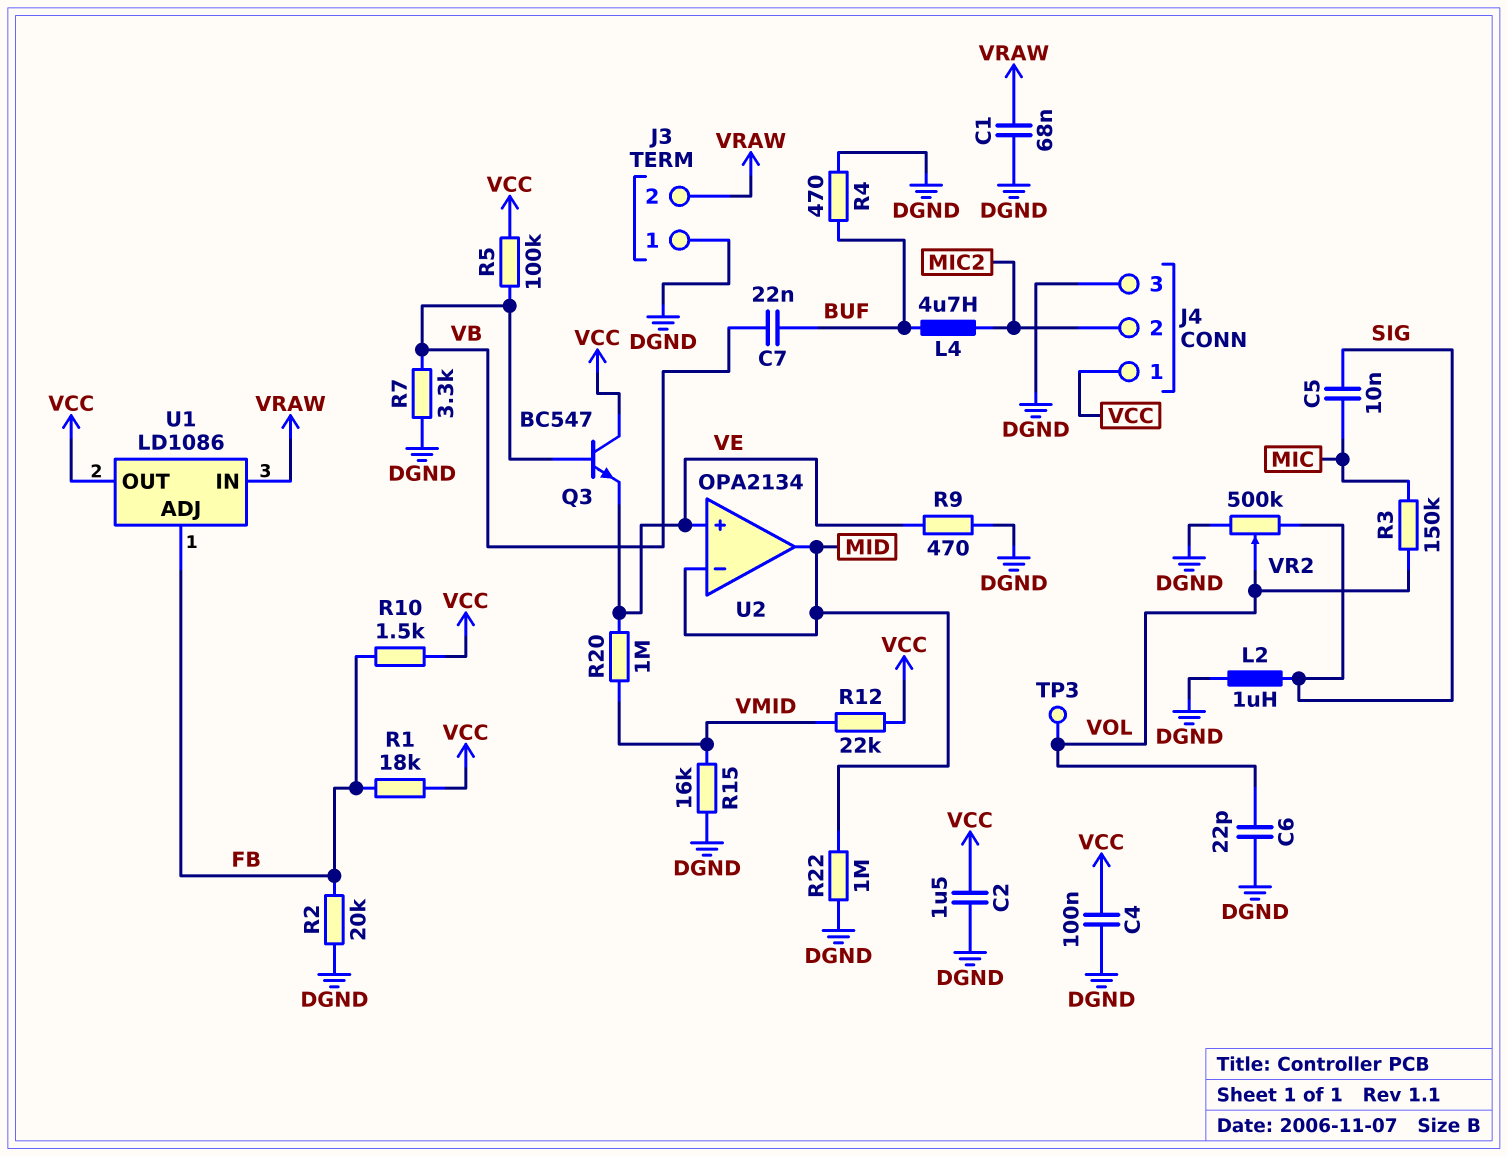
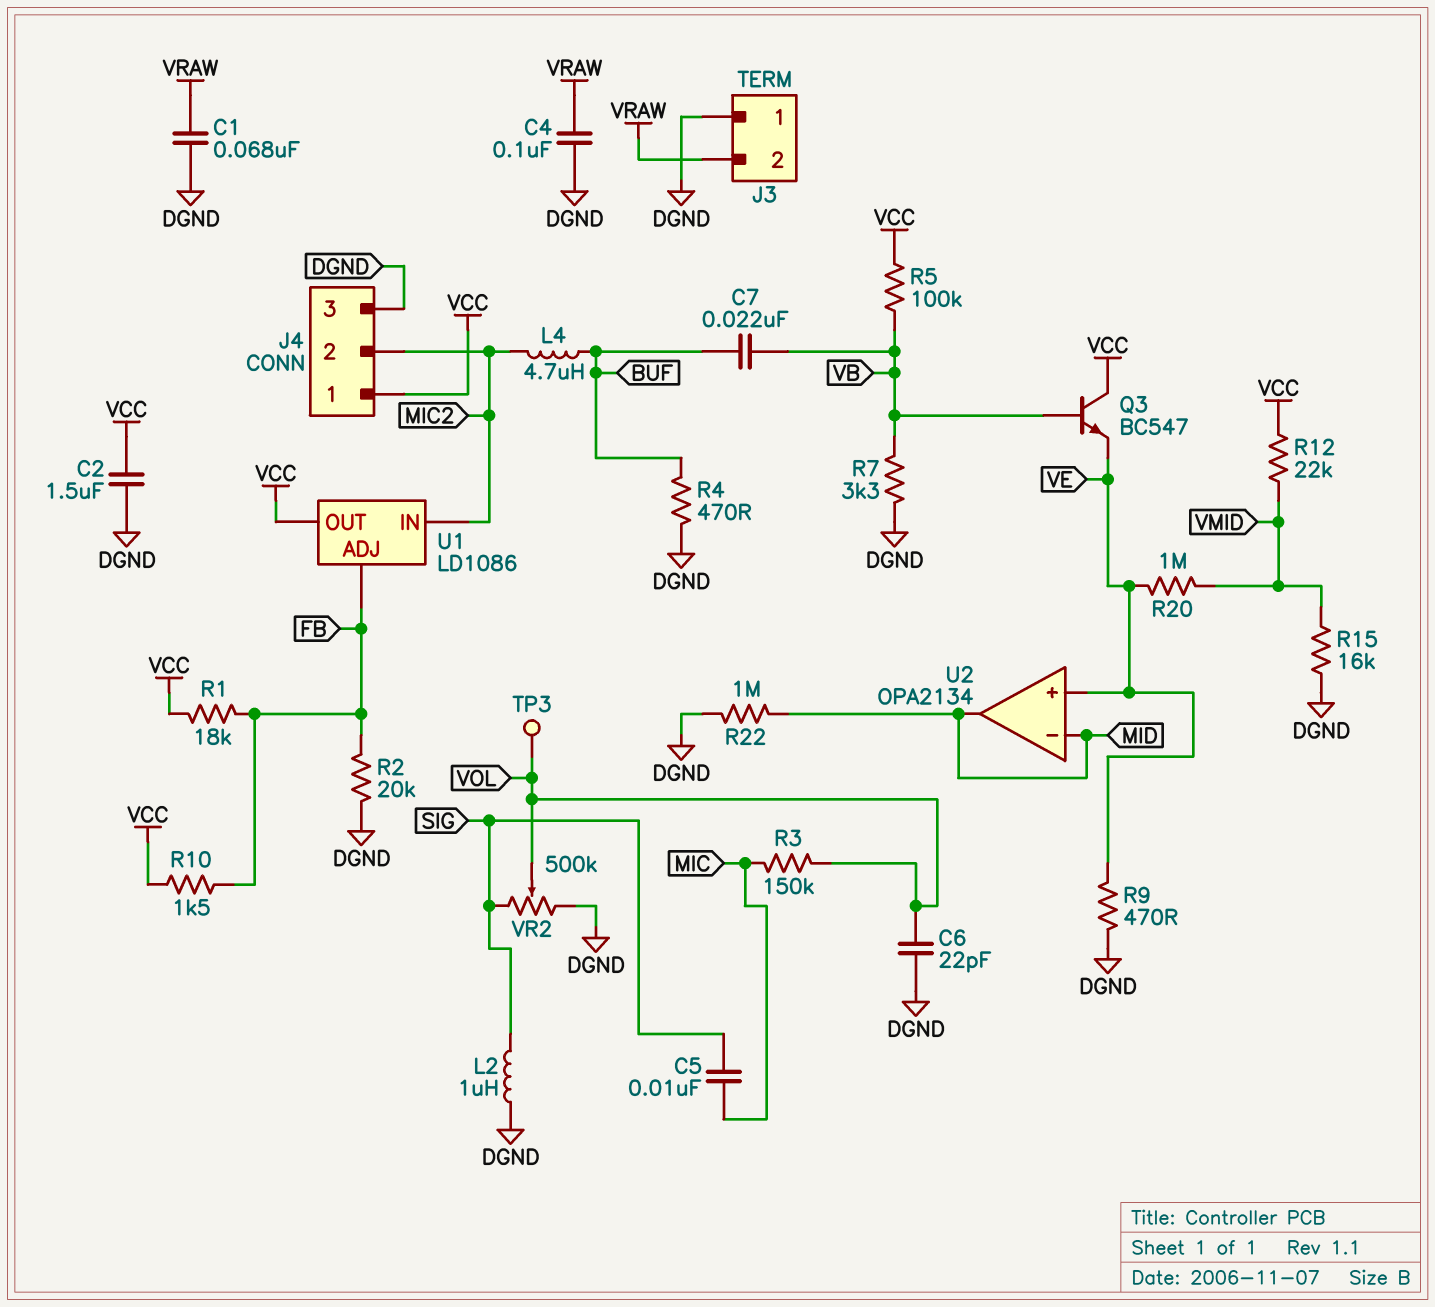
C4: 100nF (DGND, VCC) -> 100nF (DGND, VRAW)
U1 pin IN: VRAW -> MIC2

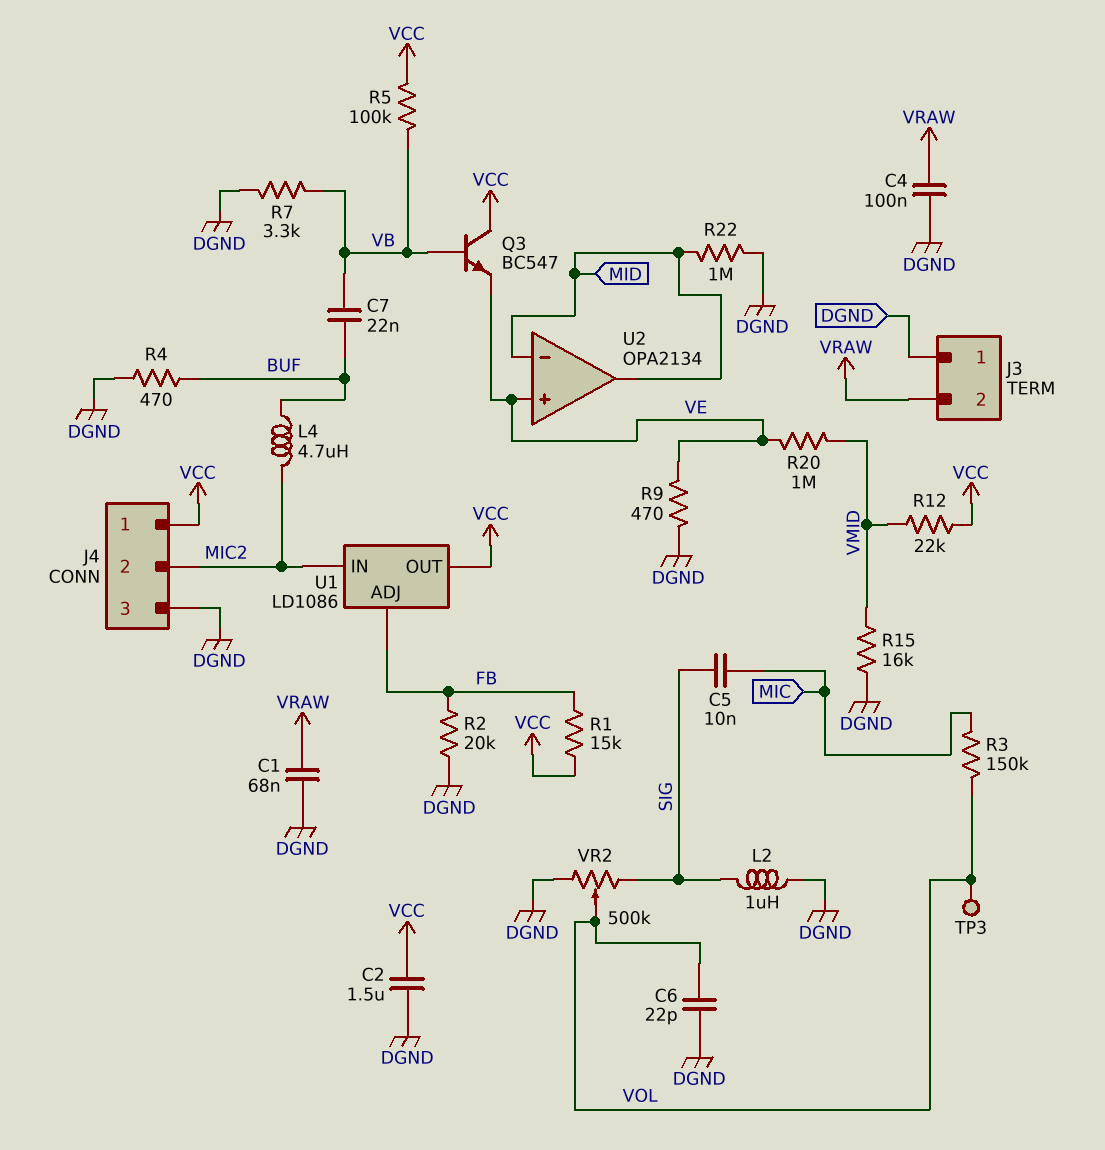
R1: 18k (FB, VCC) -> 15k (FB, VCC)
R10: 1.5k (FB, VCC) -> none

